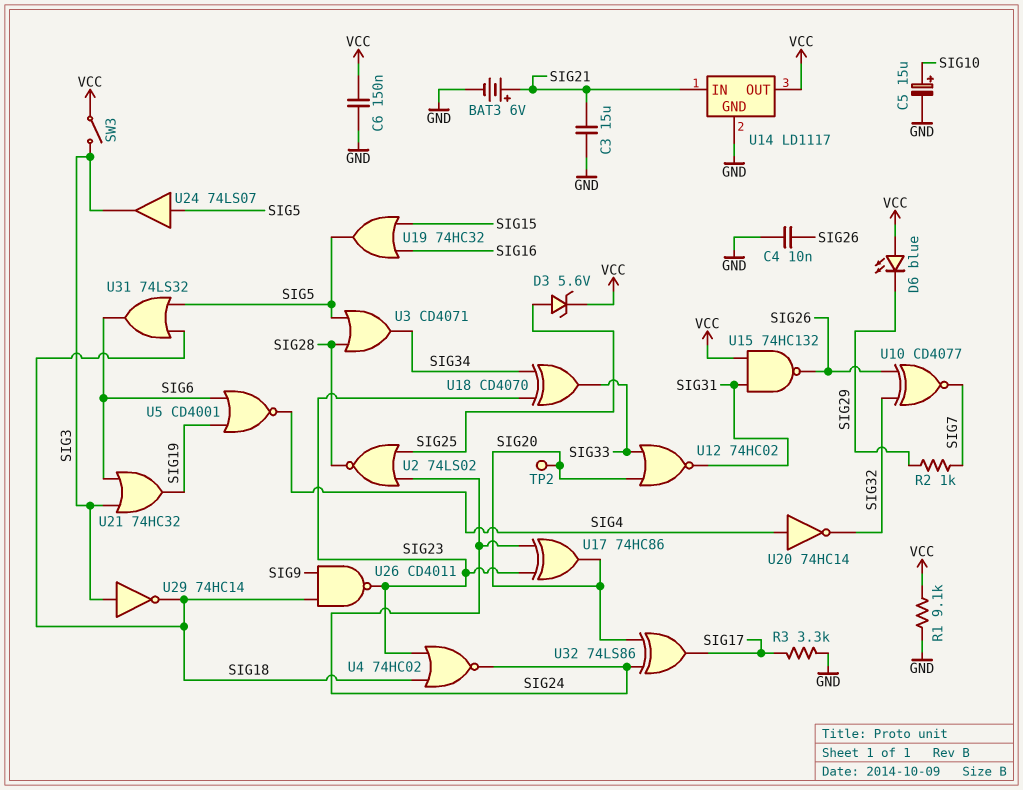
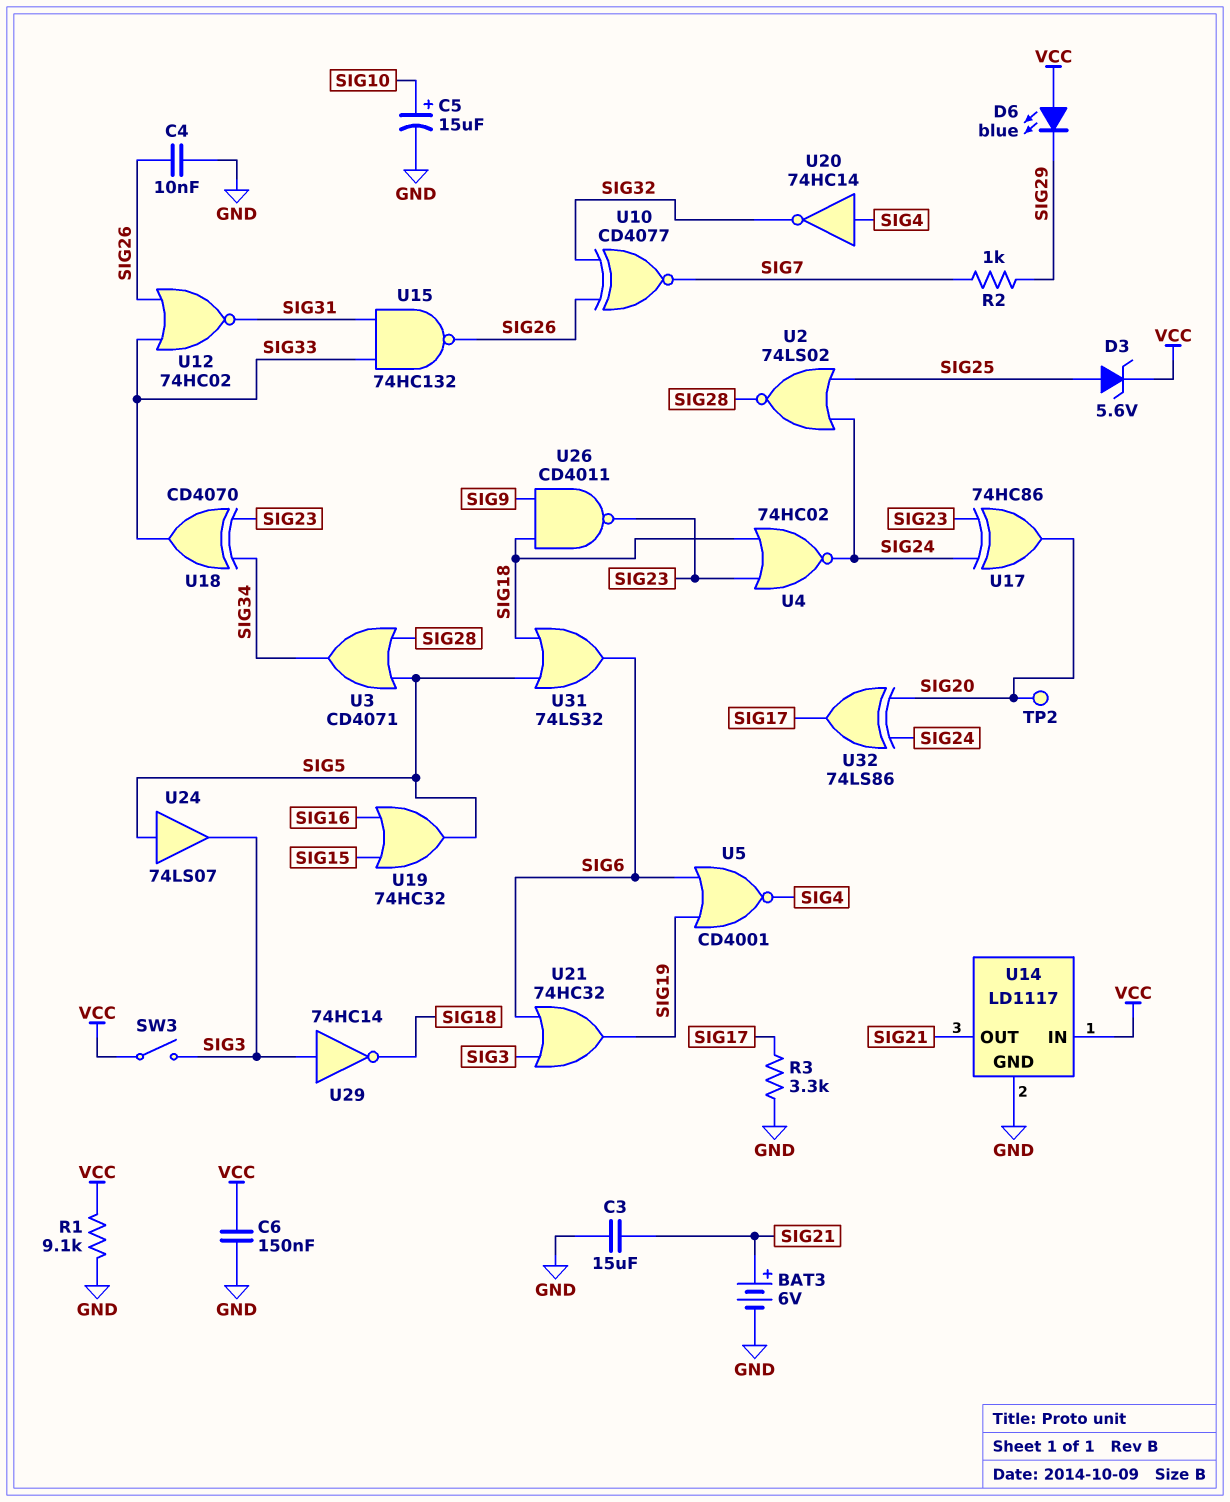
U12: NOR 74HC02 (in SIG20, in SIG33, out SIG31) -> NOR 74HC02 (in SIG26, in SIG33, out SIG31)
U14 pin IN: SIG21 -> VCC
U14 pin OUT: VCC -> SIG21
U15: NAND 74HC132 (in SIG31, in VCC, out SIG26) -> NAND 74HC132 (in SIG31, in SIG33, out SIG26)

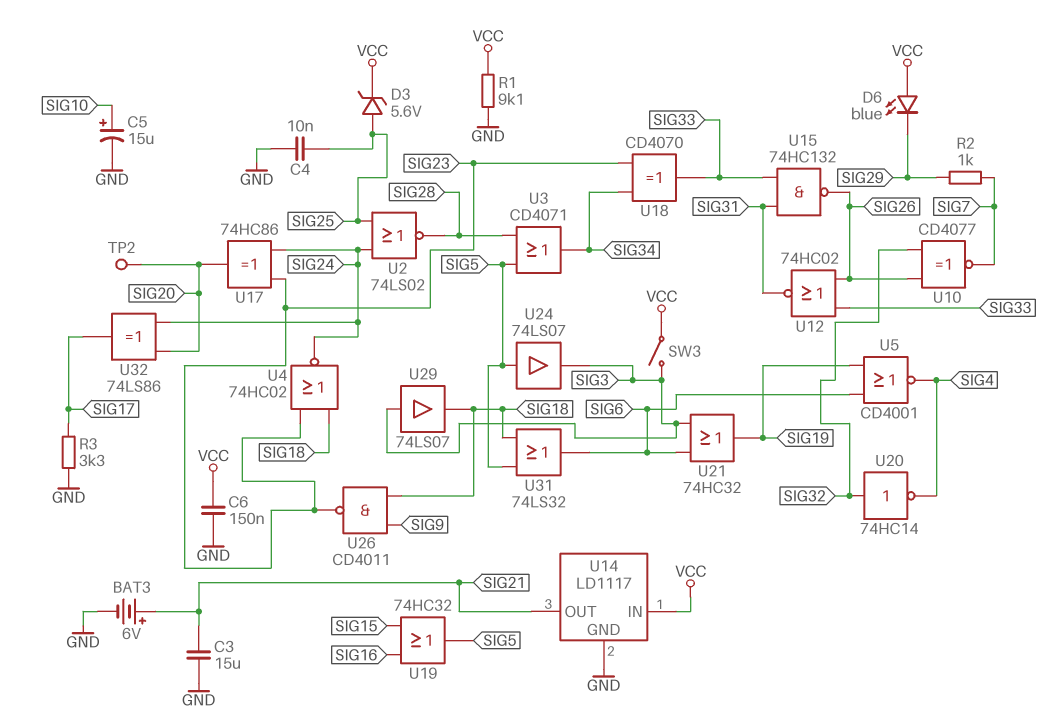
C4: 10nF (GND, SIG26) -> 10nF (GND, SIG25)
U20: NOT 74HC14 (in SIG4, out SIG32) -> NOT 74HC14 (in SIG32, out SIG4)
U29: NOT 74HC14 (in SIG3, out SIG18) -> buffer 74LS07 (in SIG3, out SIG18)

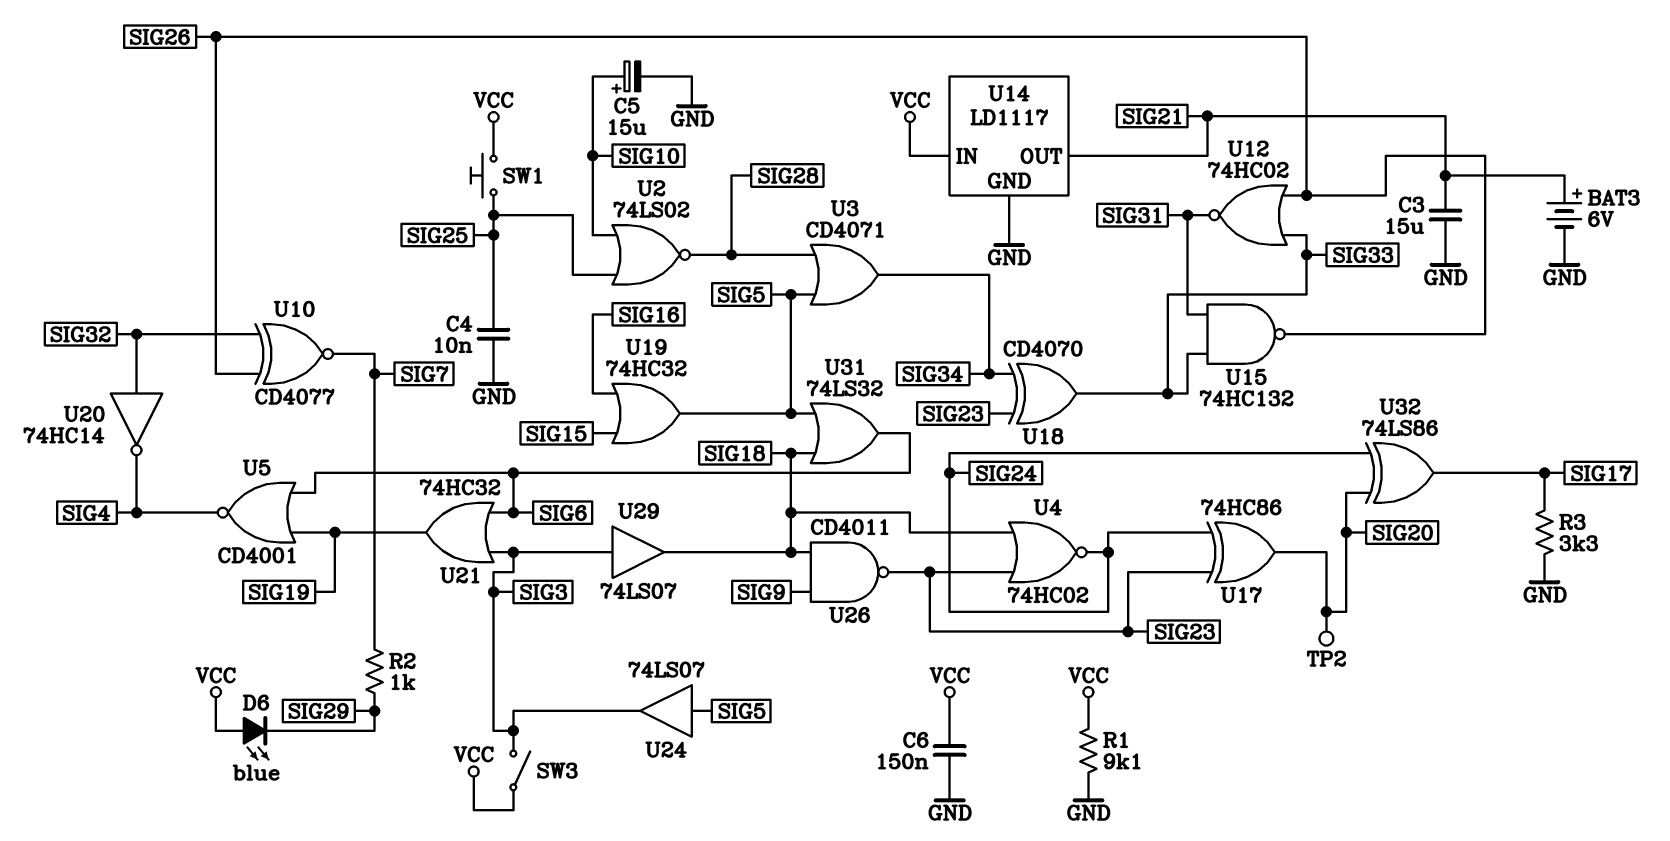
D3: zener 5.6V (A SIG25, K VCC) -> none
SW1: none -> button (SIG25, VCC)
U2: NOR 74LS02 (in SIG24, in SIG25, out SIG28) -> NOR 74LS02 (in SIG10, in SIG25, out SIG28)

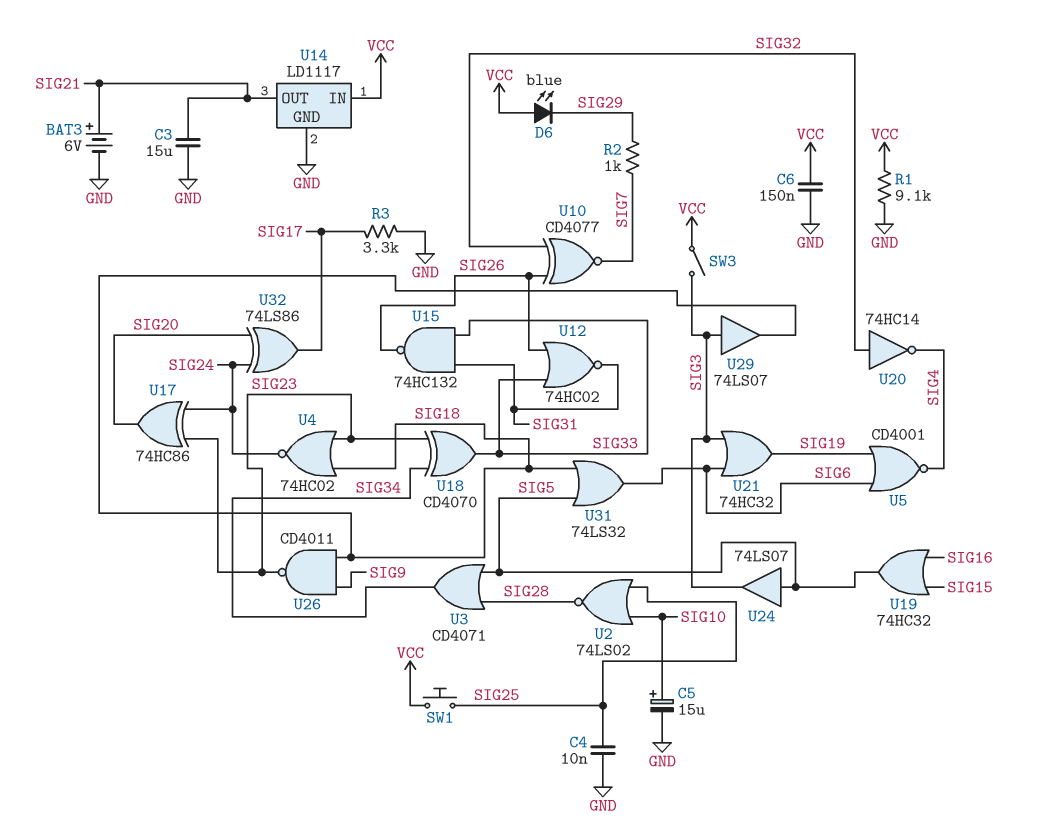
TP2: test point (SIG20) -> none

